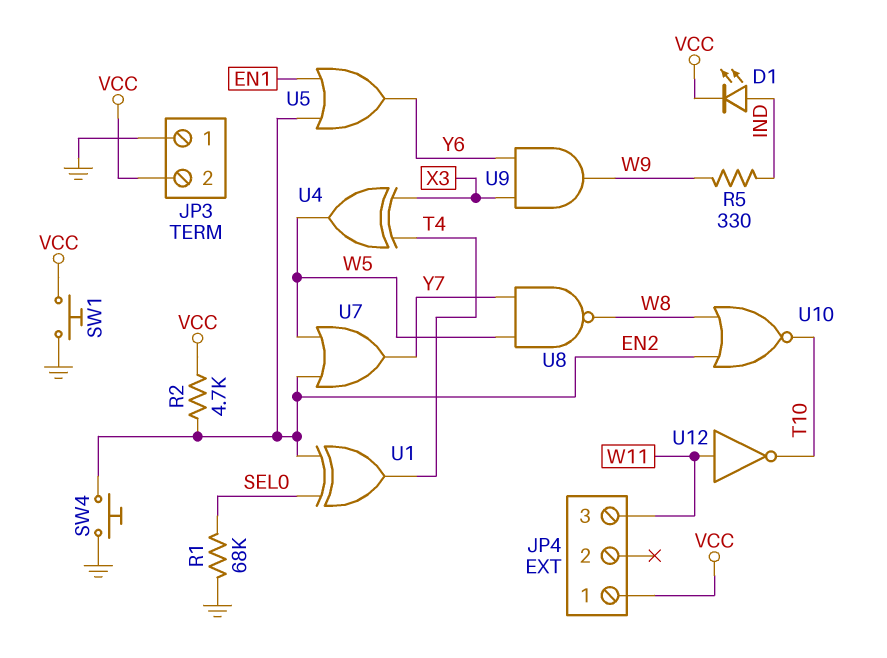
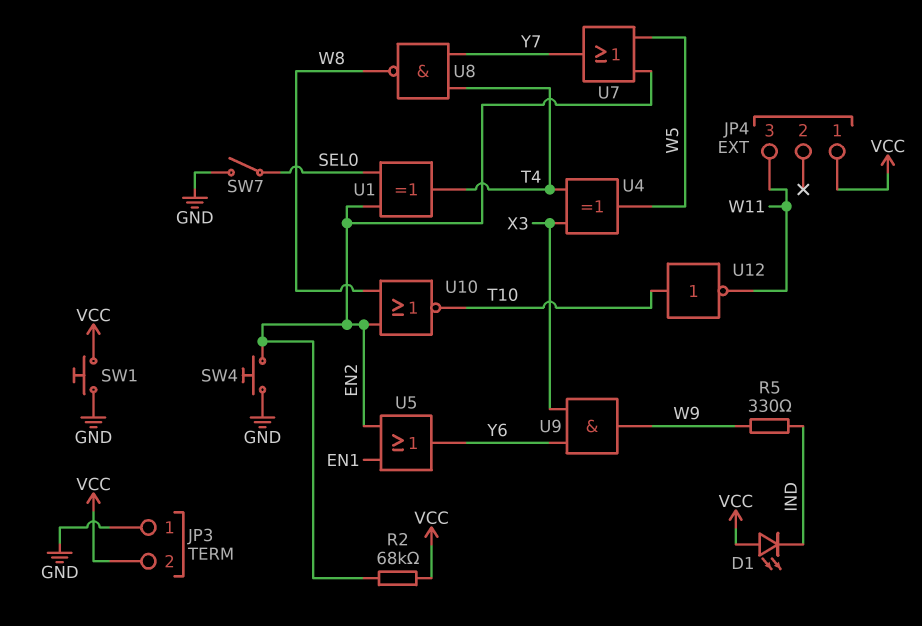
D1: LED (A IND, K VCC) -> LED (A VCC, K IND)
R1: 68k (GND, SEL0) -> none
R2: 4.7k (EN2, VCC) -> 68k (EN2, VCC)
SW7: none -> switch (GND, SEL0)
U8: NAND (in W5, in Y7, out W8) -> NAND (in T4, in Y7, out W8)
U12: NOT (in W11, out T10) -> NOT (in T10, out W11)

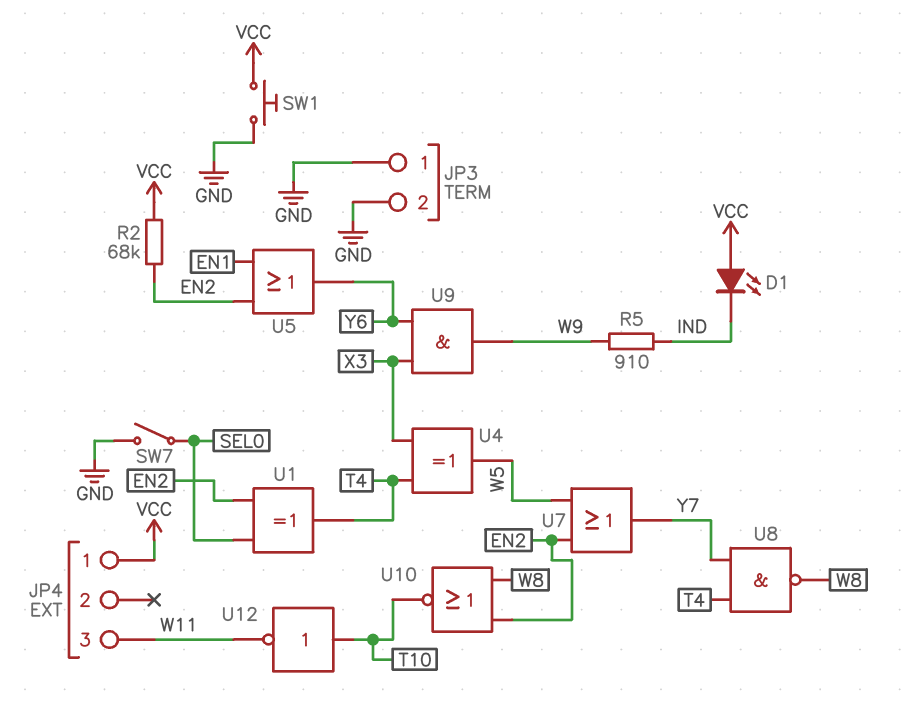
JP3 pin 2: VCC -> GND
R5: 330 (IND, W9) -> 910 (IND, W9)
SW4: button (EN2, GND) -> none

